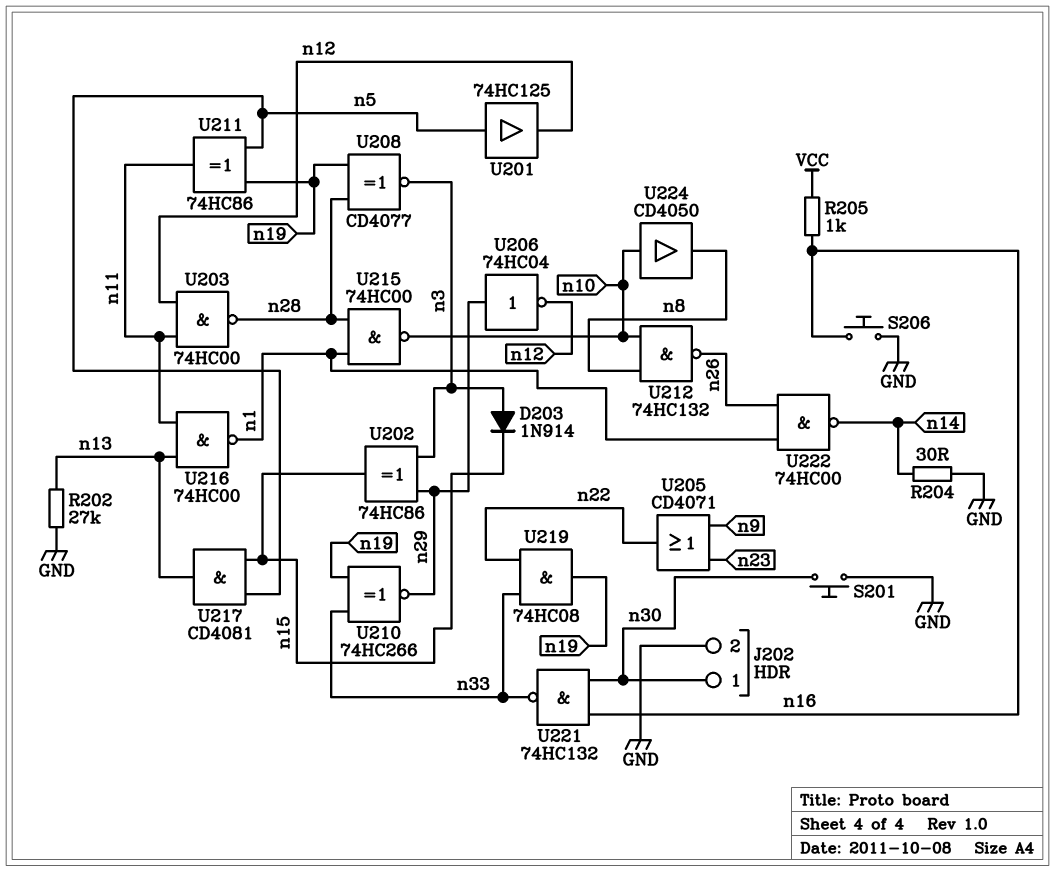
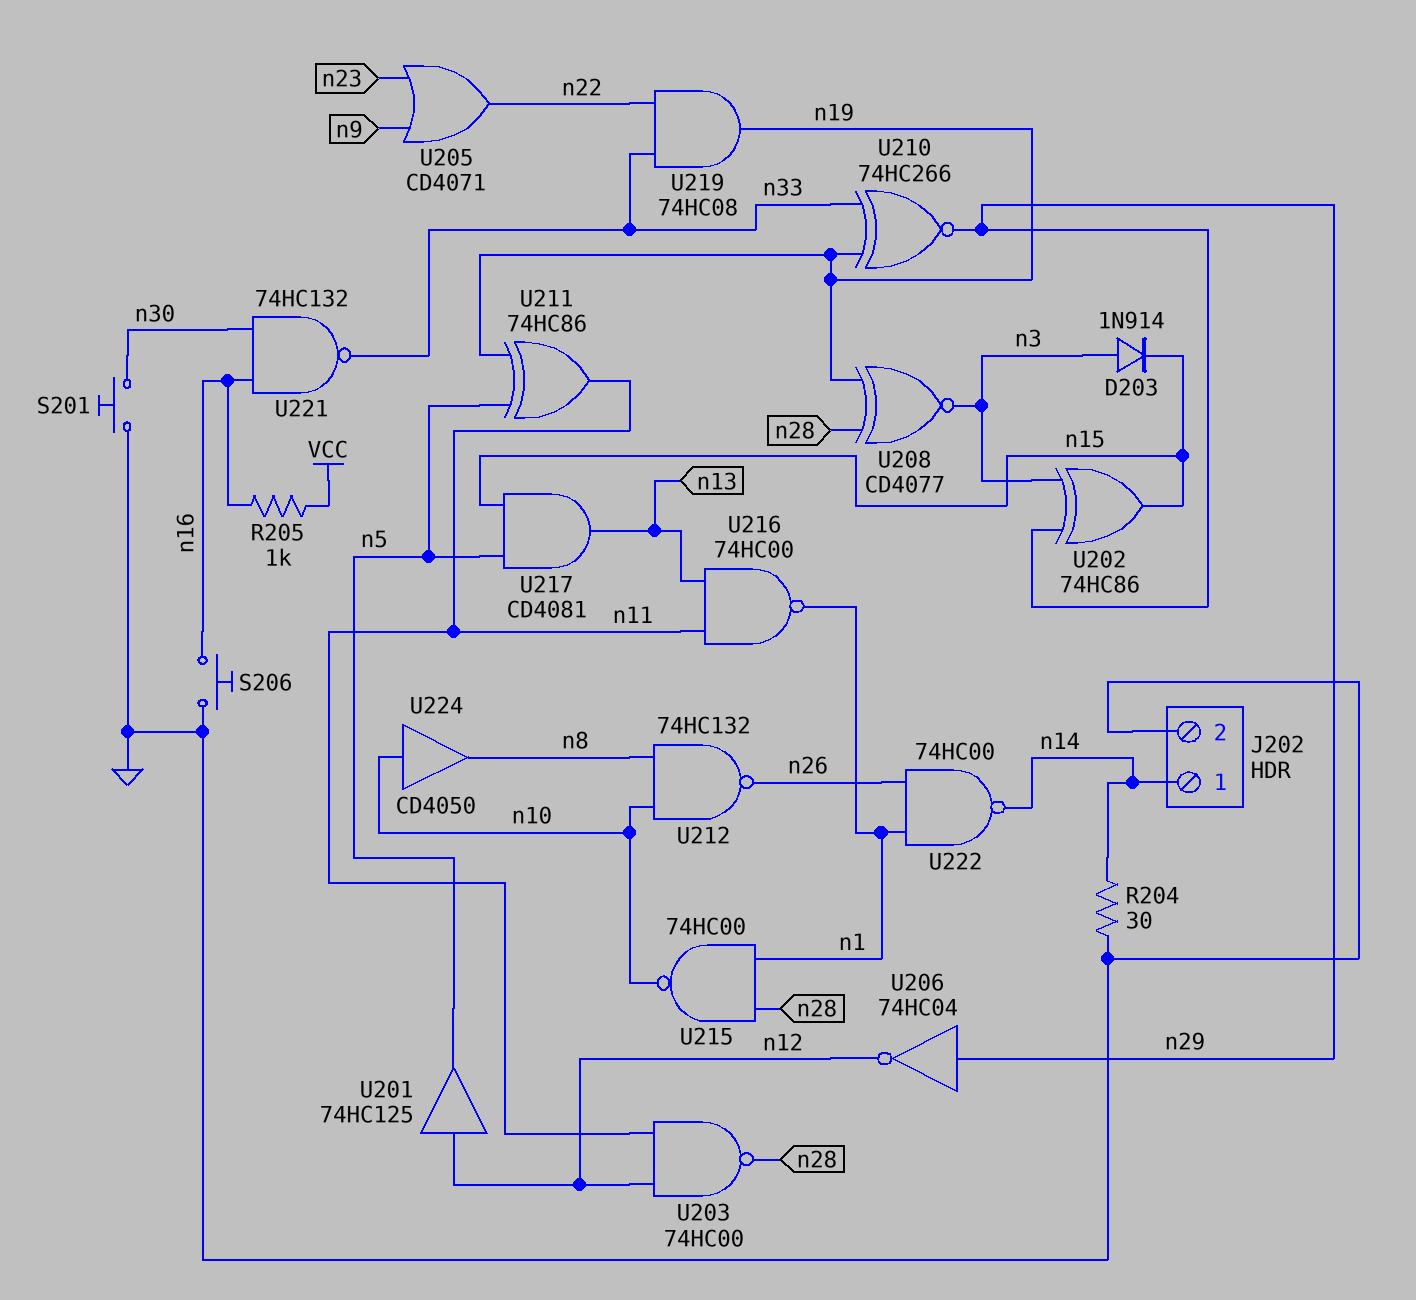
J202 pin 1: n30 -> n14
R202: 27k (GND, n13) -> none
U201: buffer 74HC125 (in n5, out n12) -> buffer 74HC125 (in n12, out n5)

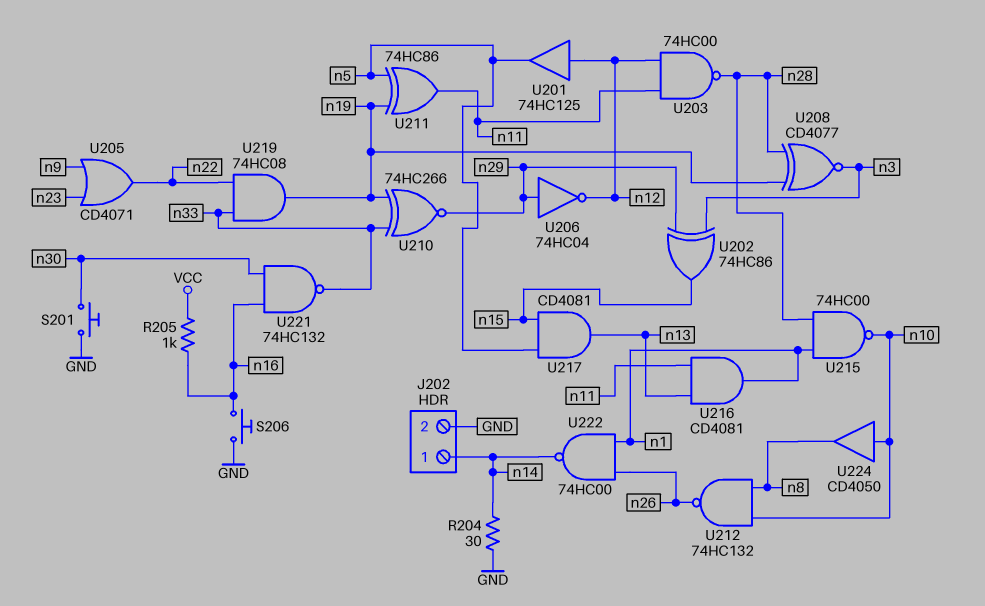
D203: diode 1N914 (A n3, K n15) -> none
U216: NAND 74HC00 (in n11, in n13, out n1) -> AND CD4081 (in n11, in n13, out n1)

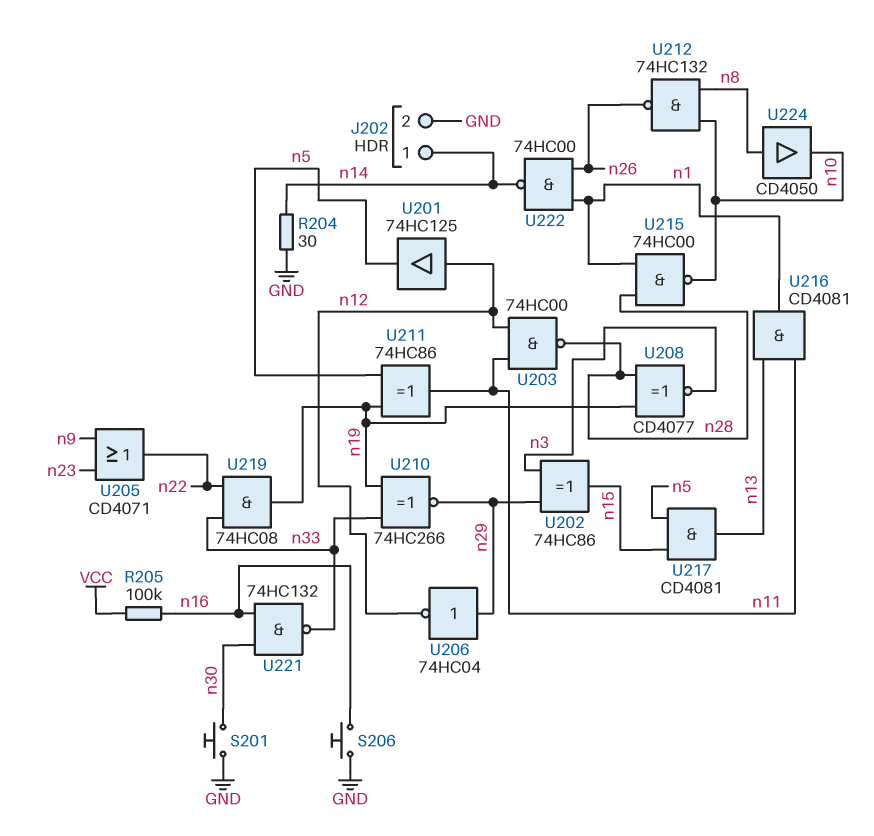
R205: 1k (VCC, n16) -> 100k (VCC, n16)
U224: buffer CD4050 (in n10, out n8) -> buffer CD4050 (in n8, out n10)

